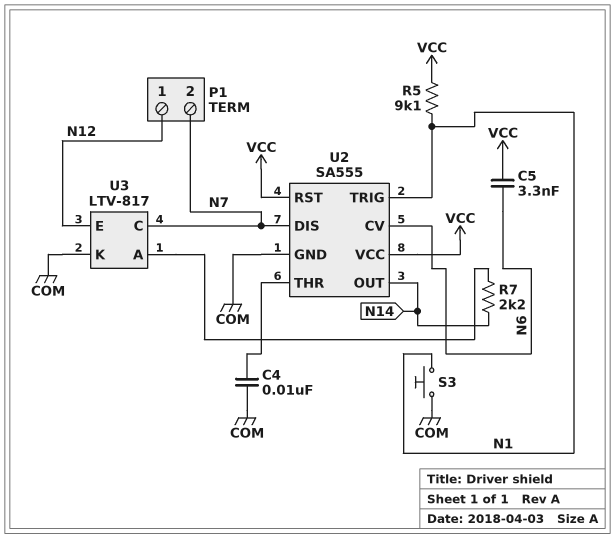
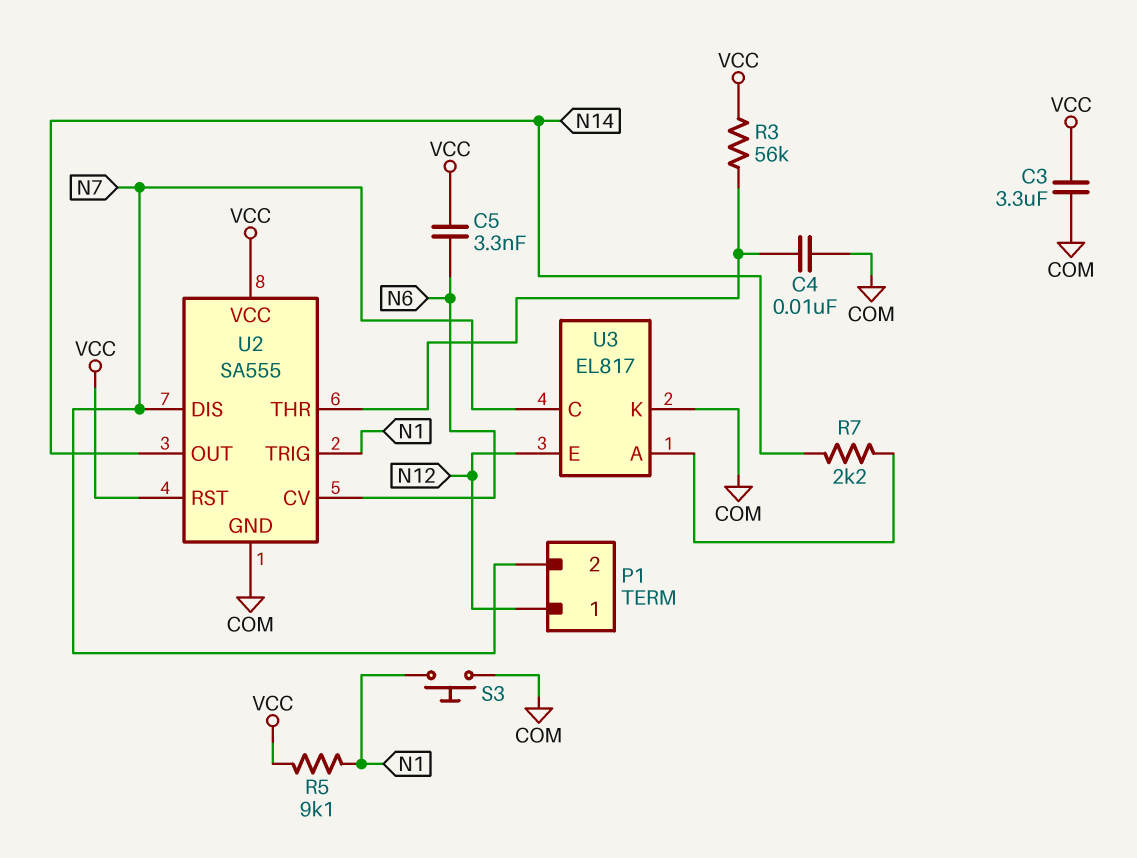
C3: none -> 3.3uF (COM, VCC)
R3: none -> 56k (U2/THR, VCC)
U3: LTV-817 -> EL817

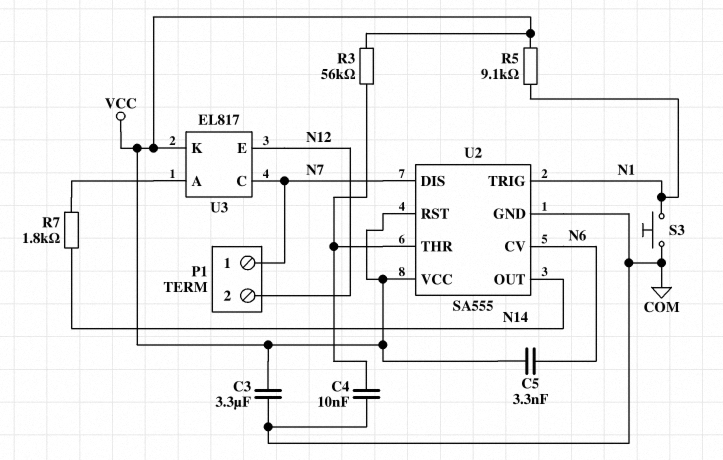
P1 pin 1: N12 -> N7
P1 pin 2: N7 -> N12
R7: 2.2k (N14, U3/A) -> 1.8k (N14, U3/A)
U3 pin K: COM -> VCC

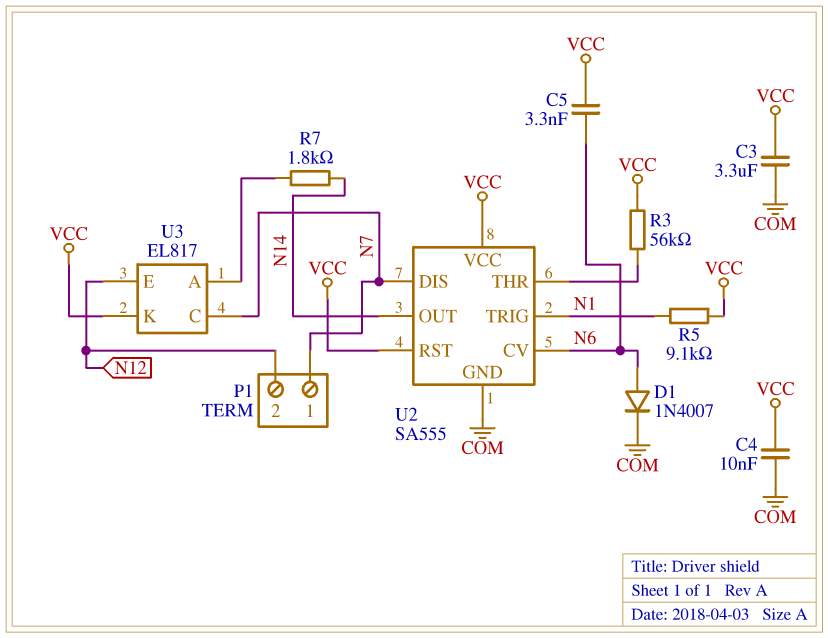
C4: 10nF (COM, U2/THR) -> 10nF (COM, VCC)
D1: none -> diode 1N4007 (A N6, K COM)
S3: button (COM, N1) -> none

